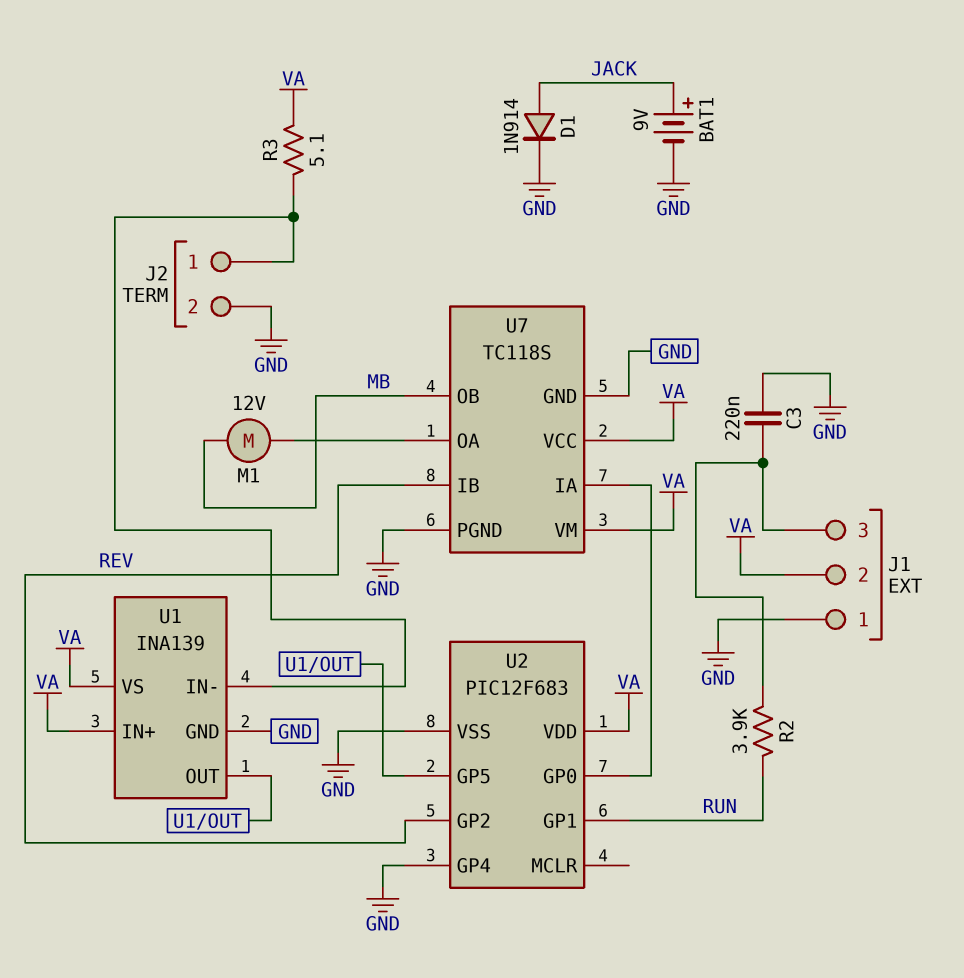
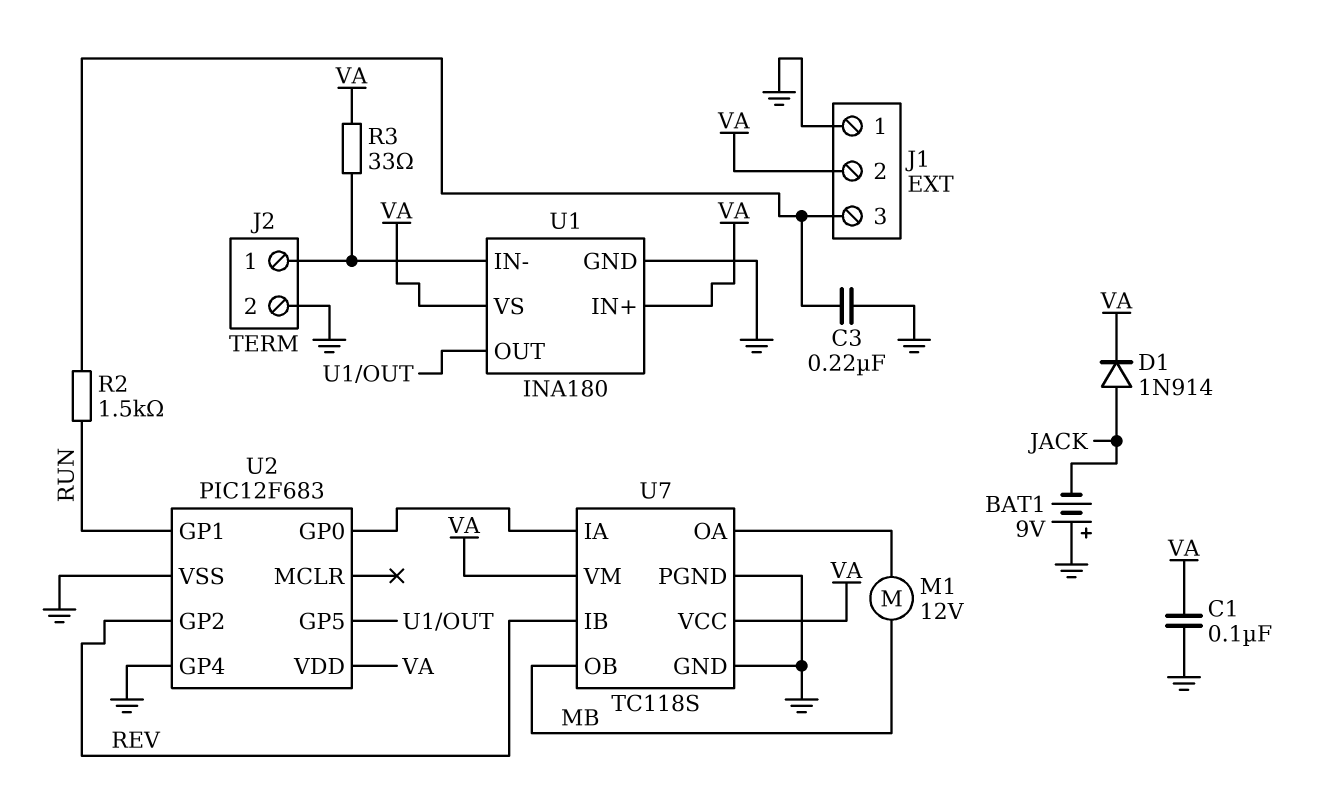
BAT1: 9V (plus JACK, minus GND) -> 9V (plus GND, minus JACK)
C1: none -> 100nF (GND, VA)
D1: diode 1N914 (A JACK, K GND) -> diode 1N914 (A JACK, K VA)
R2: 3.9k (J1/3, RUN) -> 1.5k (J1/3, RUN)
R3: 5.1 (J2/1, VA) -> 33 (J2/1, VA)
U1: INA139 -> INA180

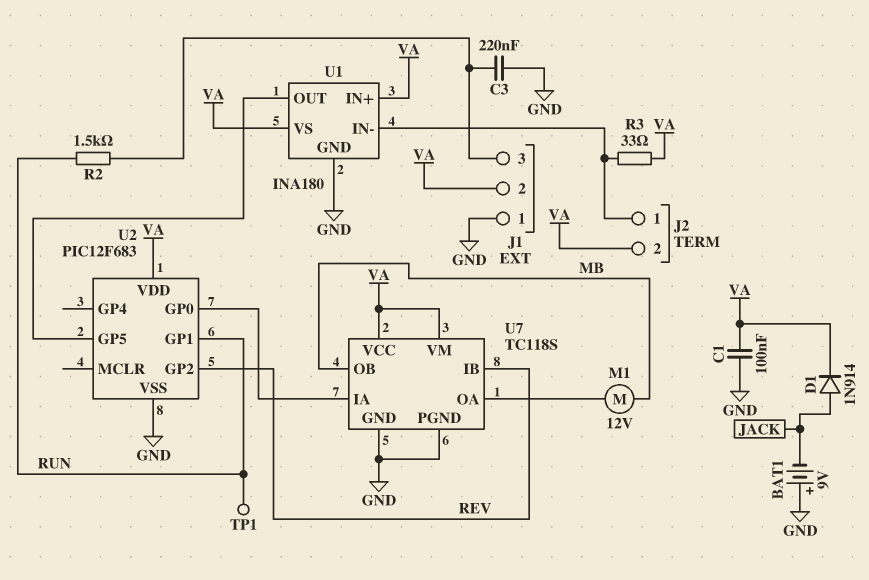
J2 pin 2: GND -> VA
TP1: none -> test point (RUN)
U2 pin GP4: GND -> none

